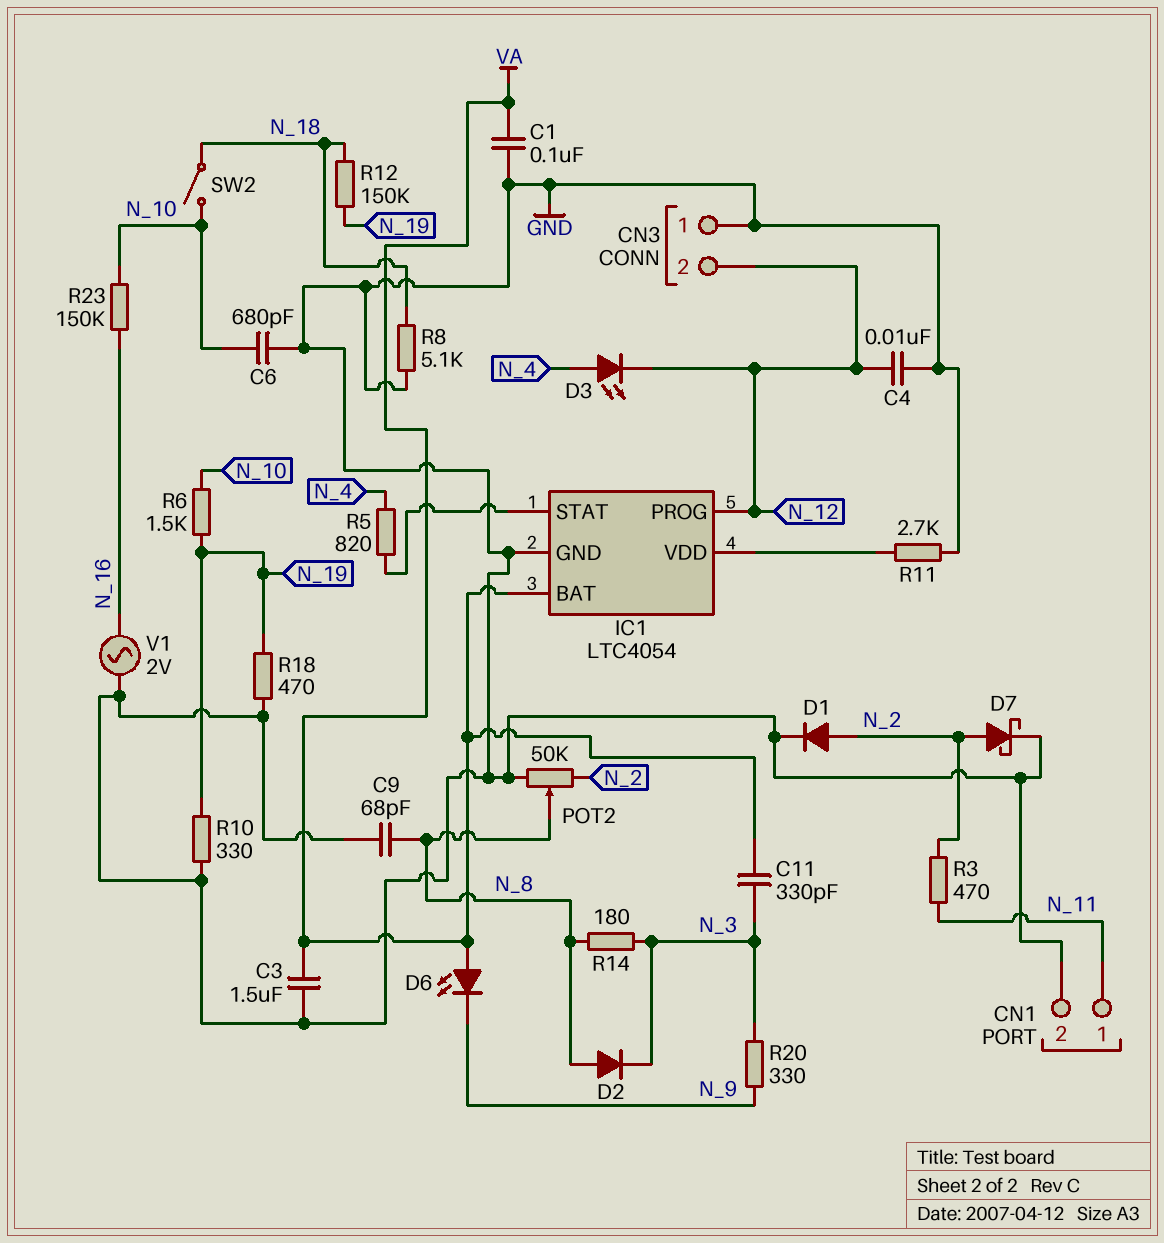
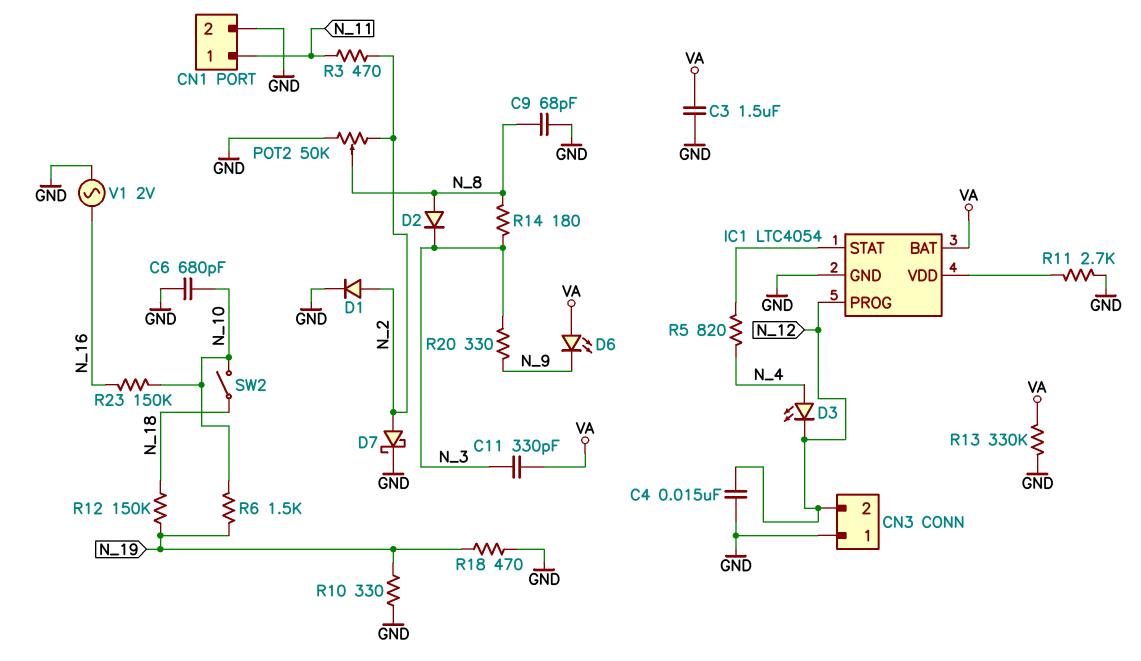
C1: 100nF (GND, VA) -> none
C4: 10nF (GND, N_12) -> 15nF (GND, N_12)
R8: 5.1k (GND, N_18) -> none
R13: none -> 330k (GND, VA)

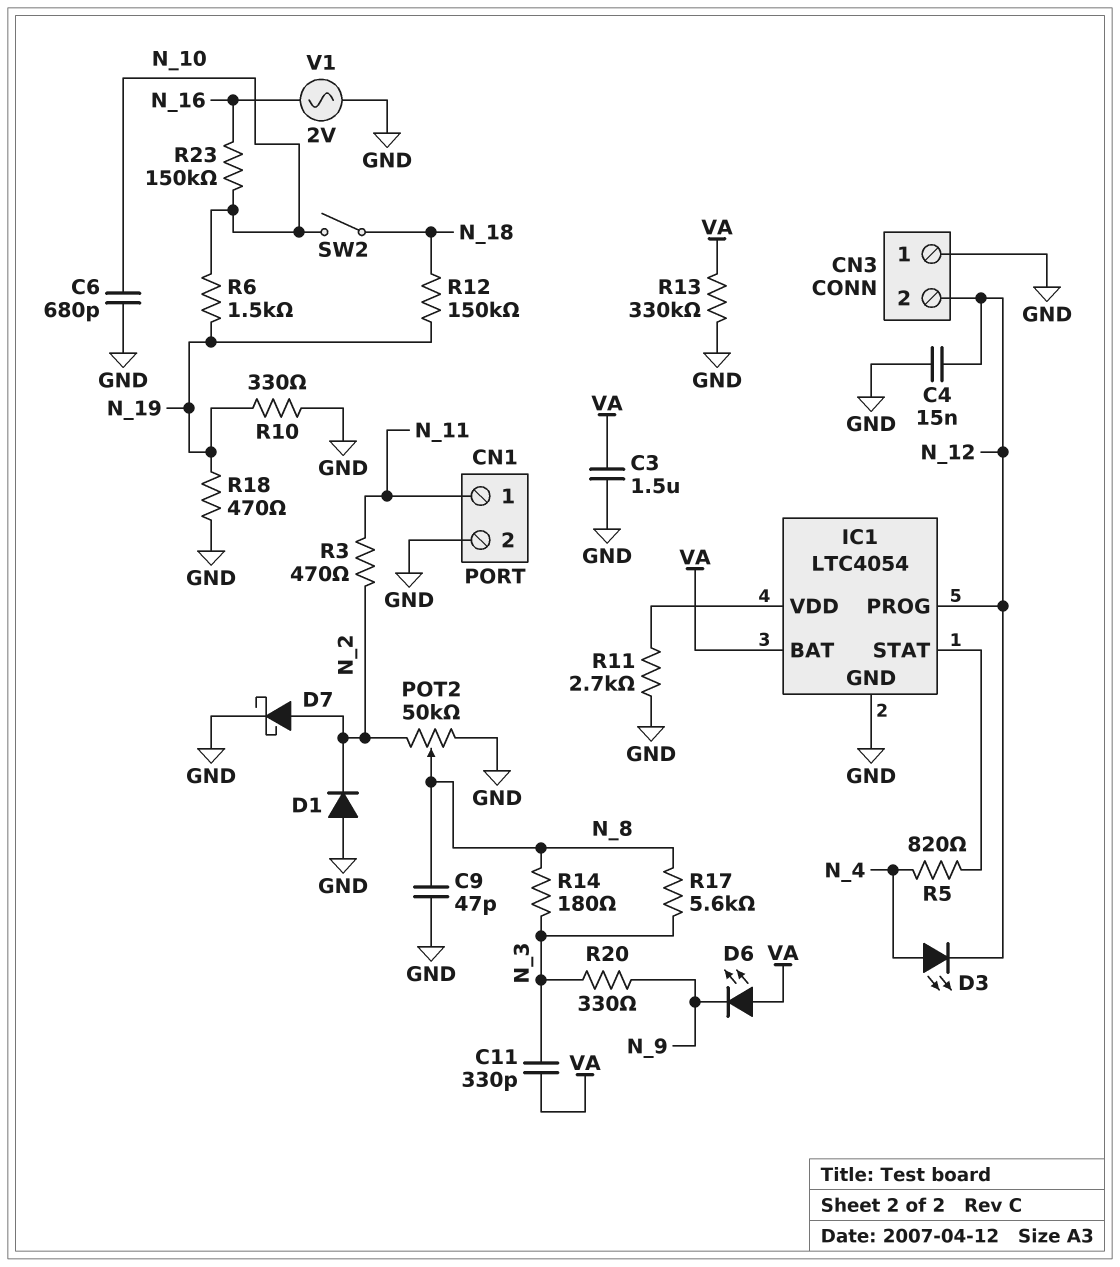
C9: 68pF (GND, N_8) -> 47pF (GND, N_8)
D1: diode (A N_2, K GND) -> diode (A GND, K N_2)
D2: diode (A N_8, K N_3) -> none
R17: none -> 5.6k (N_3, N_8)

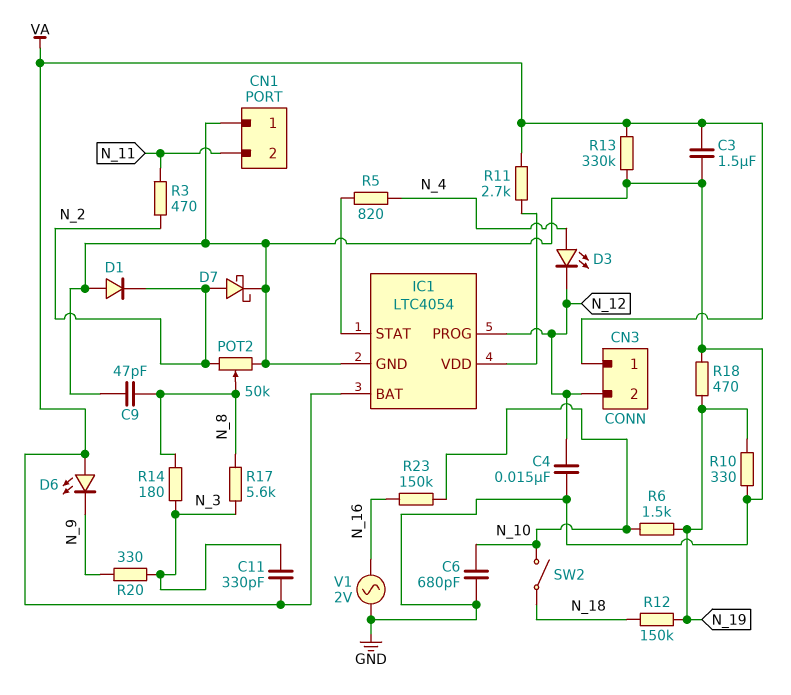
CN1 pin 1: N_11 -> GND
CN1 pin 2: GND -> N_11
CN3 pin 1: GND -> VA
R11: 2.7k (GND, IC1/VDD) -> 2.7k (IC1/VDD, VA)

